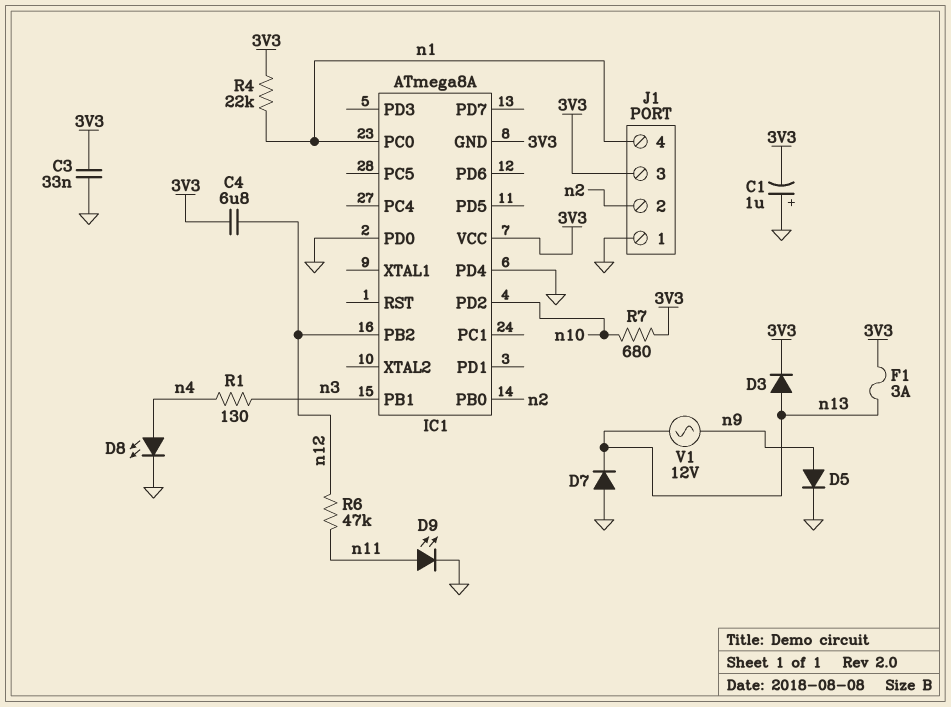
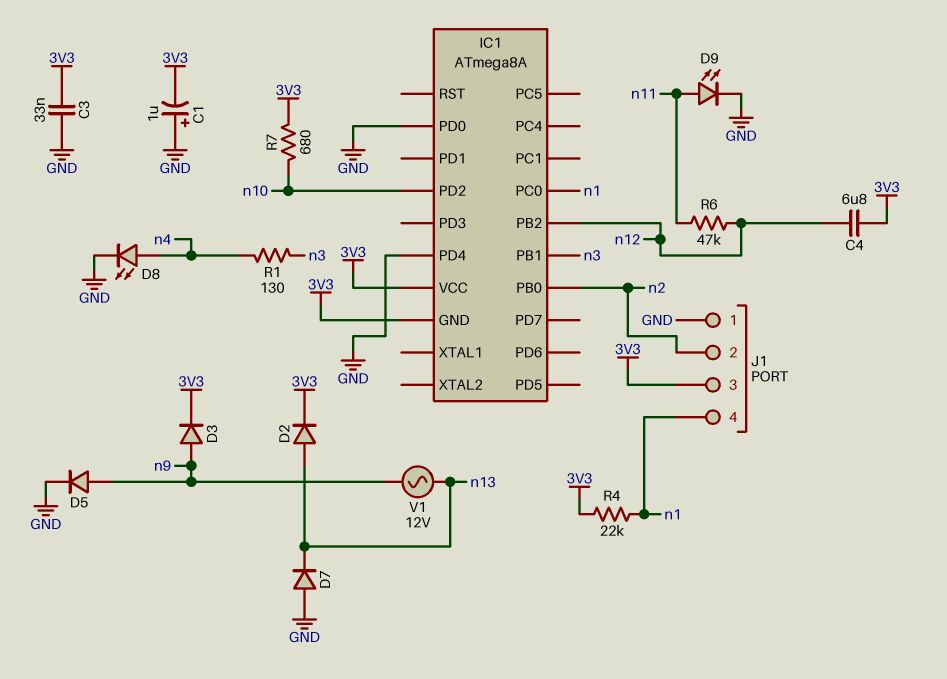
D2: none -> diode (A n13, K 3V3)
D3: diode (A n13, K 3V3) -> diode (A n9, K 3V3)
F1: 3A (3V3, n13) -> none

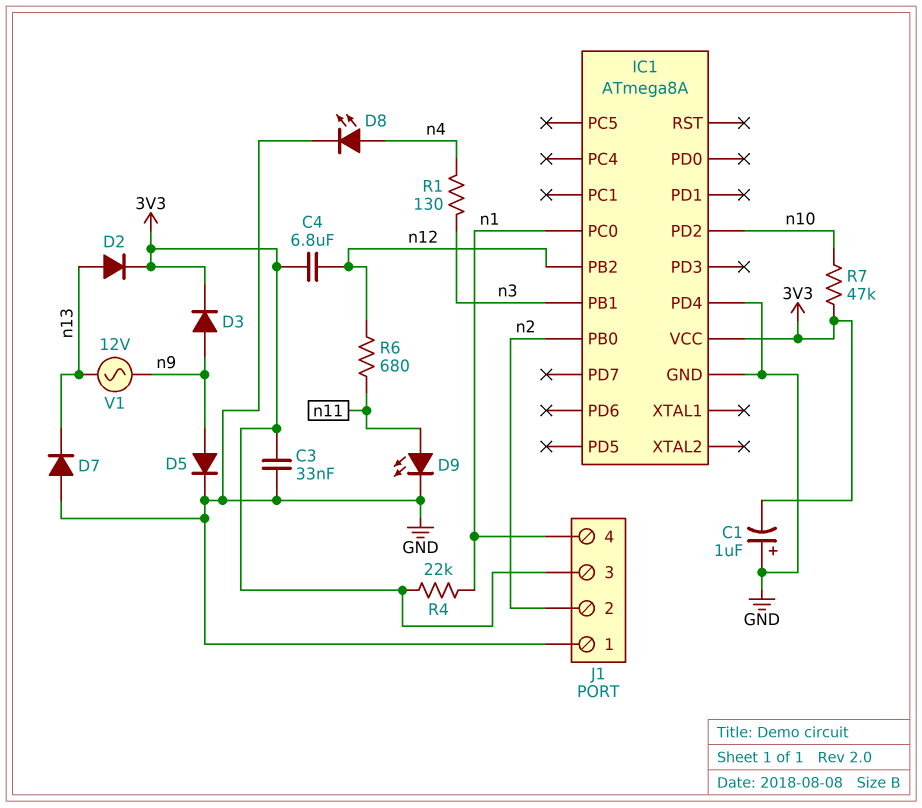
IC1 pin GND: 3V3 -> GND
IC1 pin PD0: GND -> none
R6: 47k (n11, n12) -> 680 (n11, n12)
R7: 680 (3V3, n10) -> 47k (3V3, n10)

